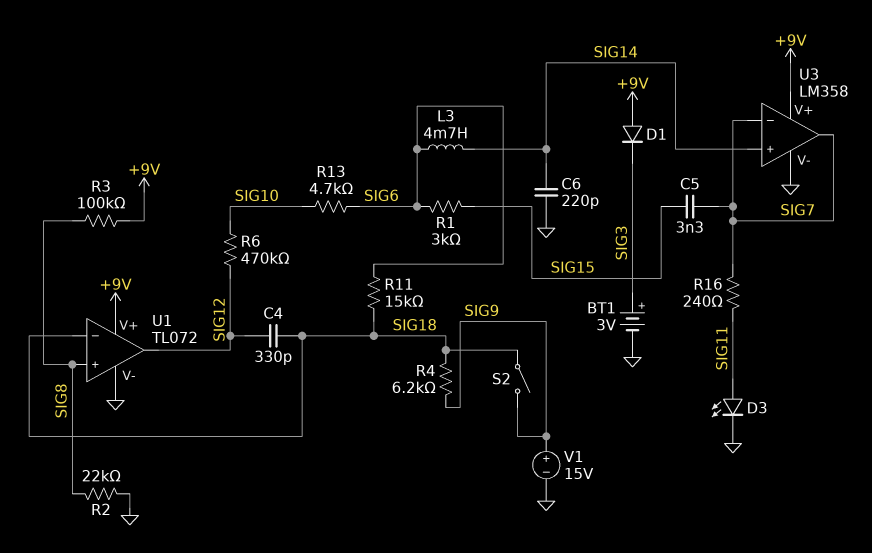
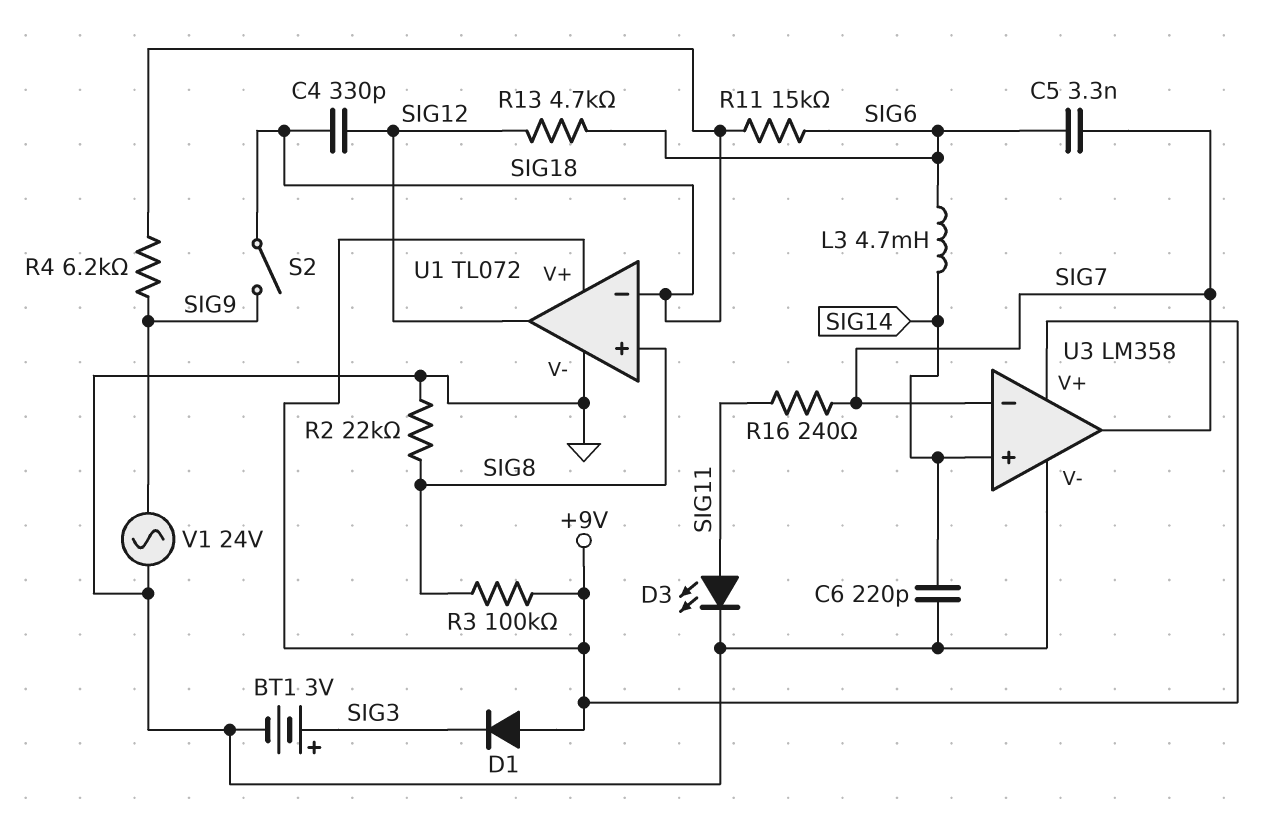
C5: 3.3nF (SIG7, SIG15) -> 3.3nF (SIG6, SIG7)
R1: 3k (SIG6, SIG15) -> none
R6: 470k (SIG10, SIG12) -> none
R13: 4.7k (SIG6, SIG10) -> 4.7k (SIG6, SIG12)
V1: 15V (plus SIG9, minus GND) -> AC 24V (GND, SIG9)

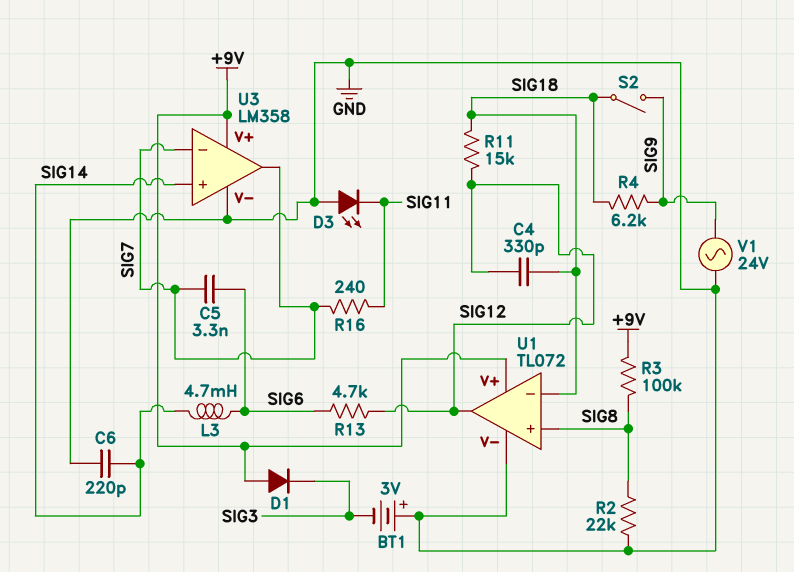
BT1: 3V (plus SIG3, minus GND) -> 3V (plus GND, minus SIG3)
D3: LED (A SIG11, K GND) -> LED (A GND, K SIG11)
R11: 15k (SIG6, SIG18) -> 15k (SIG12, SIG18)

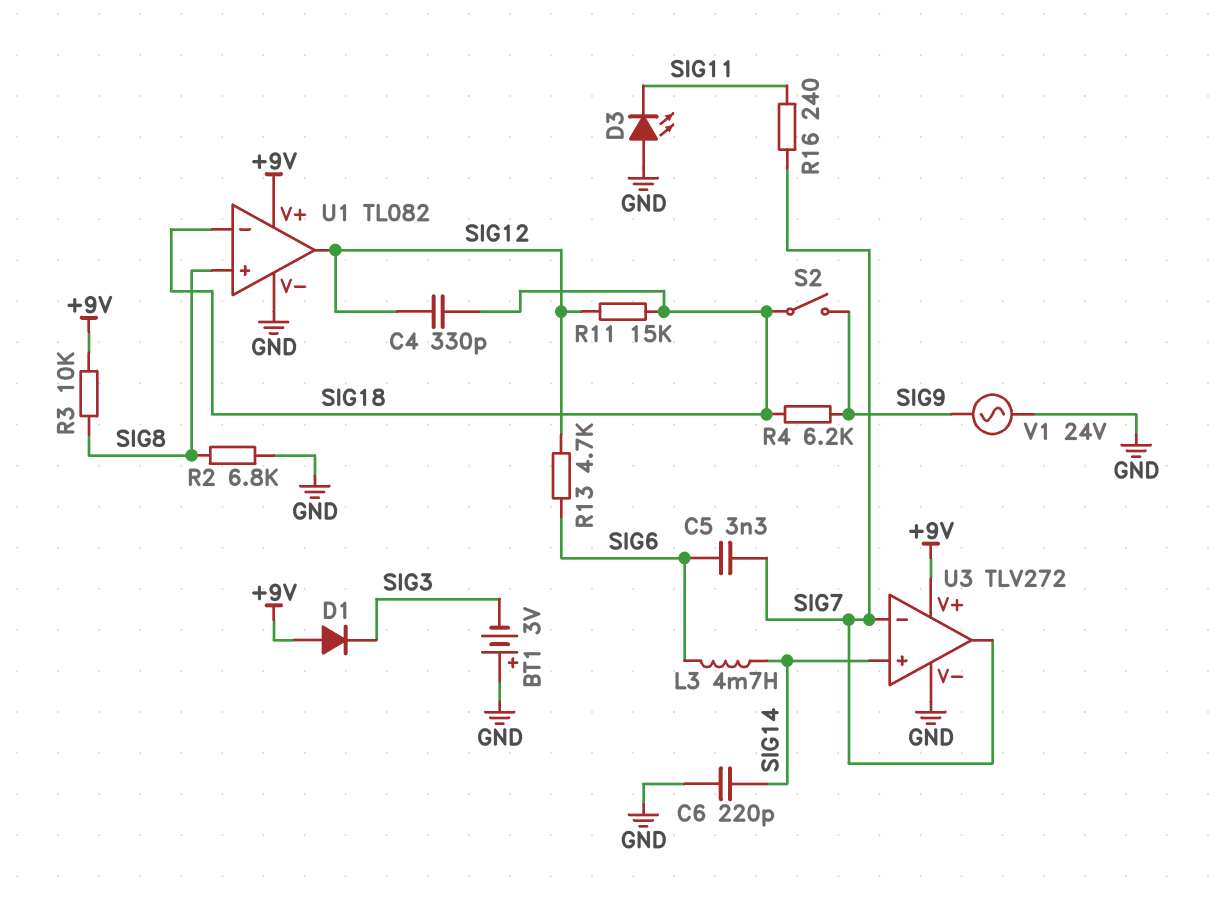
R2: 22k (GND, SIG8) -> 6.8k (GND, SIG8)
R3: 100k (+9V, SIG8) -> 10k (+9V, SIG8)
U1: TL072 -> TL082
U3: LM358 -> TLV272

